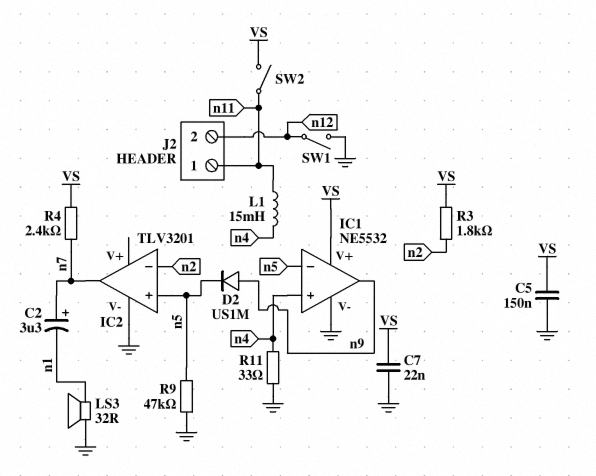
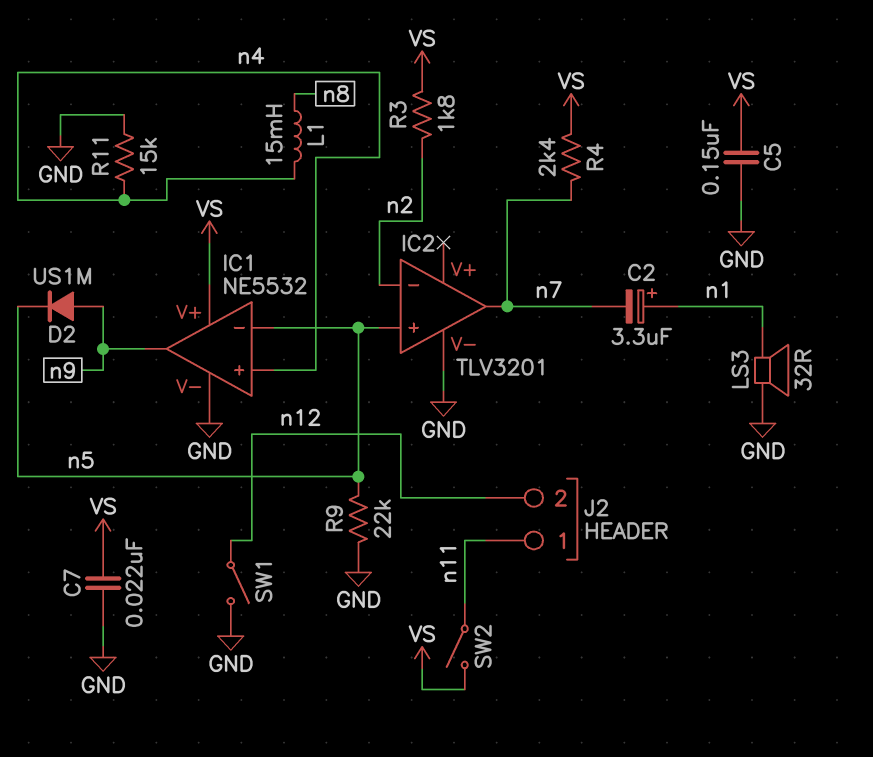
C2: 3.3uF (plus n7, minus n1) -> 3.3uF (plus n1, minus n7)
L1: 15mH (n4, n11) -> 15mH (n4, n8)
R9: 47k (GND, n5) -> 22k (GND, n5)
R11: 33 (GND, n4) -> 15k (GND, n4)

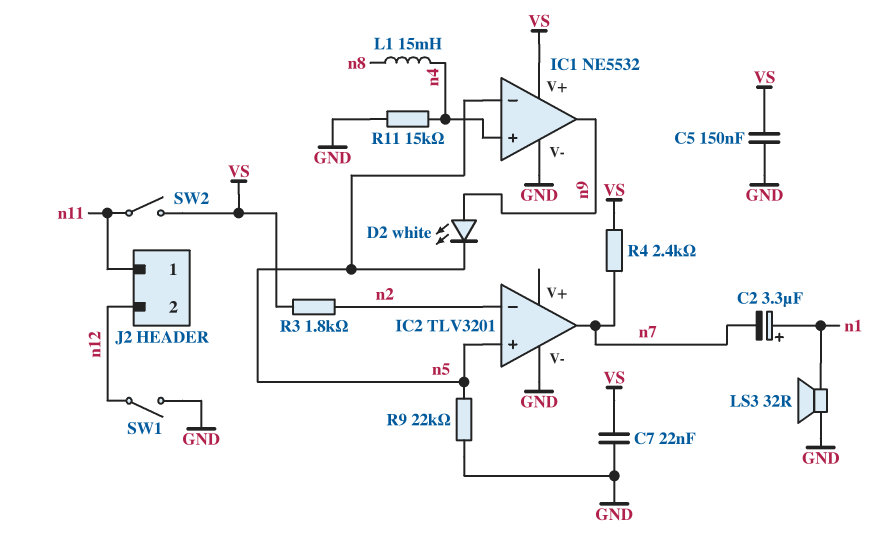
D2: diode US1M (A n9, K n5) -> LED white (A n9, K n5)

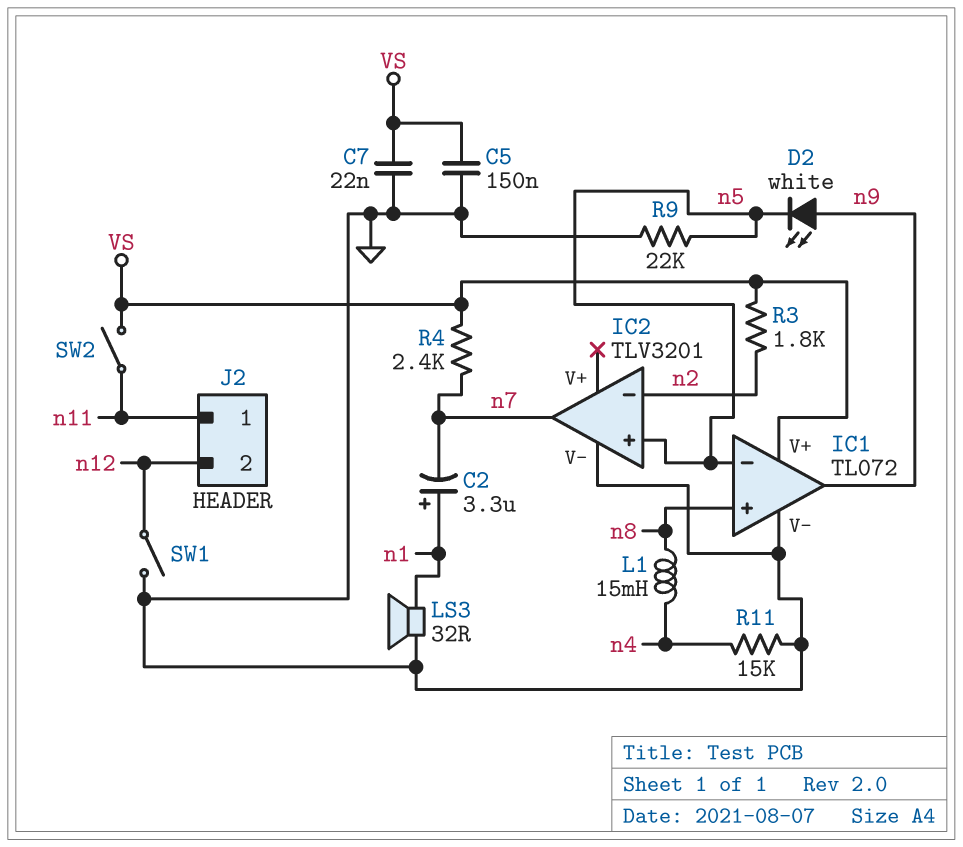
IC1: NE5532 -> TL072
IC1 pin in+: n4 -> n8

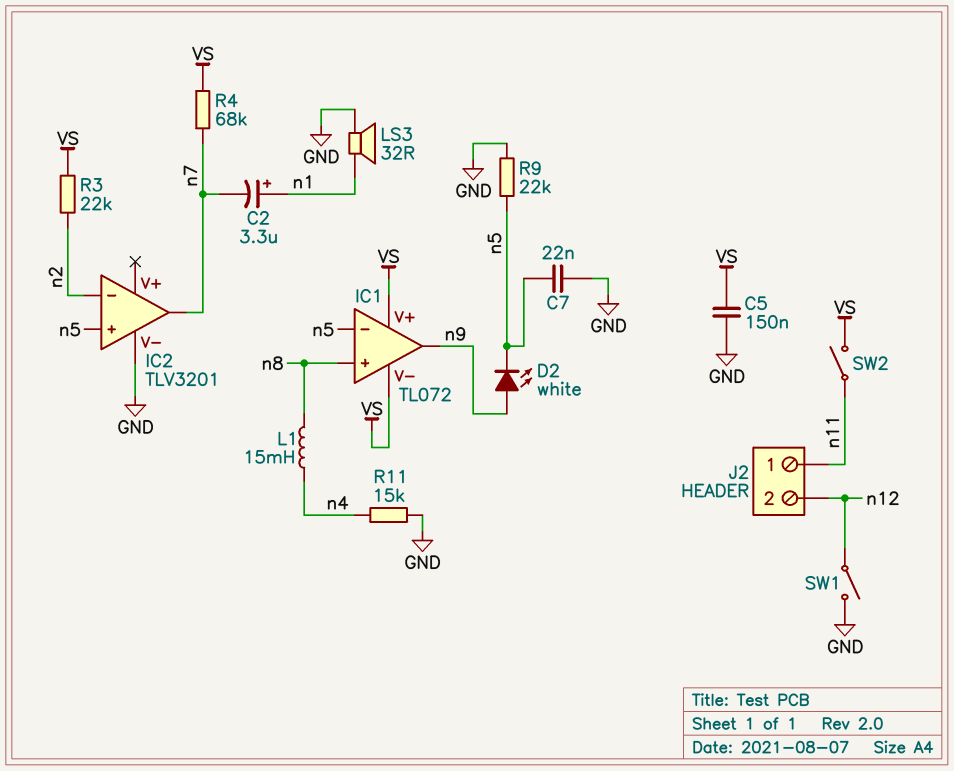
C7: 22nF (GND, VS) -> 22nF (GND, n5)
IC1 pin V-: GND -> VS
R3: 1.8k (VS, n2) -> 22k (VS, n2)
R4: 2.4k (VS, n7) -> 68k (VS, n7)

